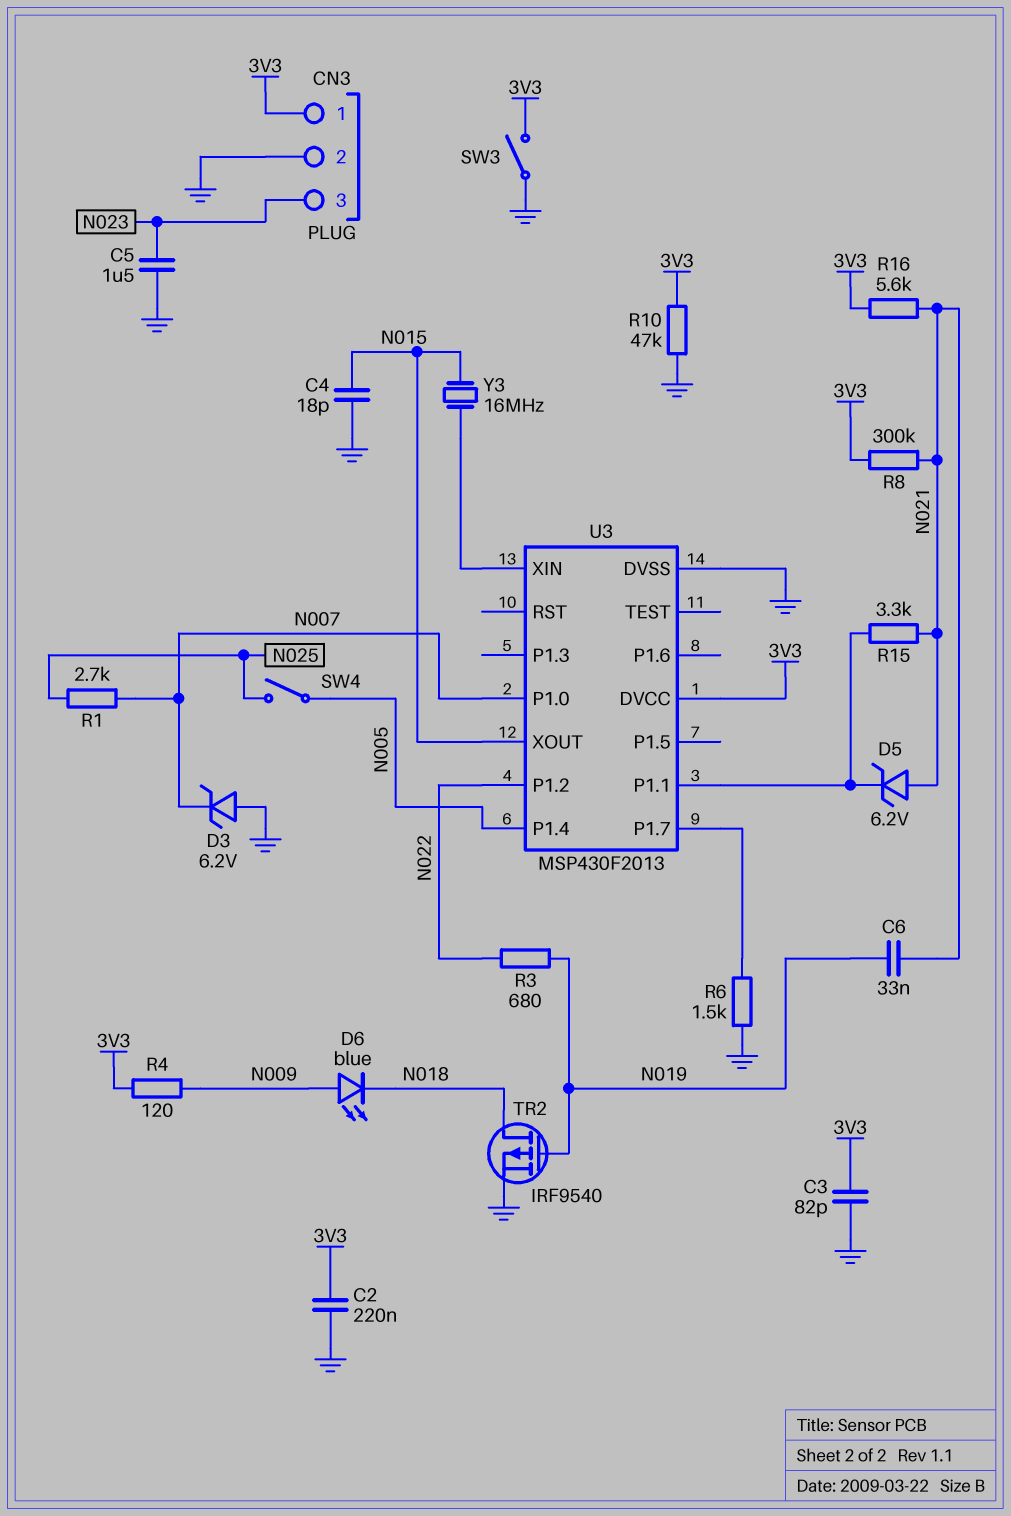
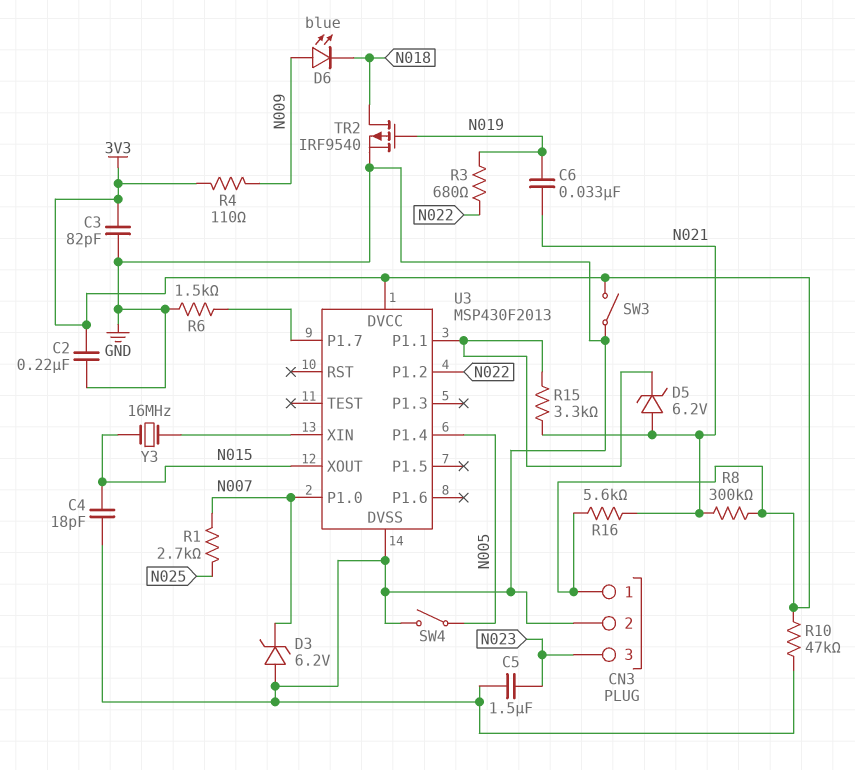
R4: 120 (3V3, N009) -> 110 (3V3, N009)
SW4: switch (N005, N025) -> switch (GND, N005)

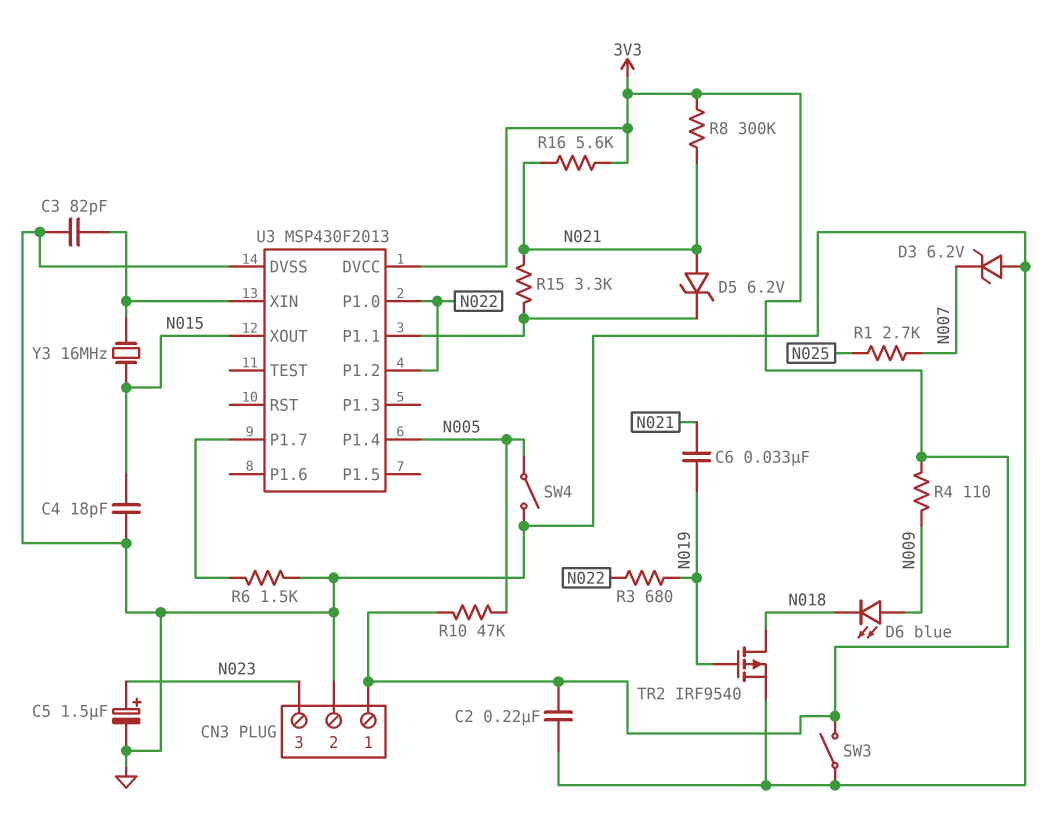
C3: 82pF (3V3, GND) -> 82pF (GND, U3/XIN)
C5: 1.5uF (GND, N023) -> 1.5uF (plus N023, minus GND)
R10: 47k (3V3, GND) -> 47k (3V3, N005)
U3 pin P1.0: N007 -> N022

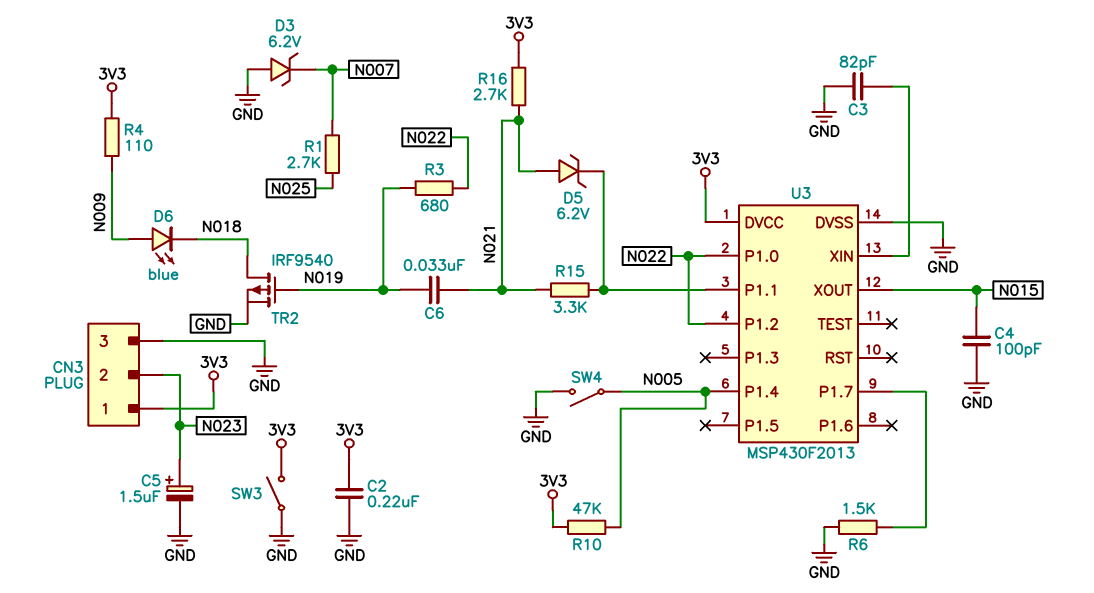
C4: 18pF (GND, N015) -> 100pF (GND, N015)
CN3 pin 2: GND -> N023
CN3 pin 3: N023 -> GND
R8: 300k (3V3, N021) -> none
R16: 5.6k (3V3, N021) -> 2.7k (3V3, N021)
Y3: 16MHz (N015, U3/XIN) -> none

